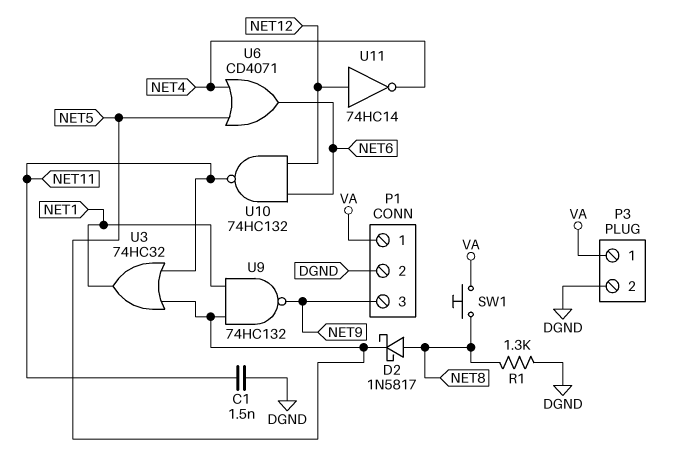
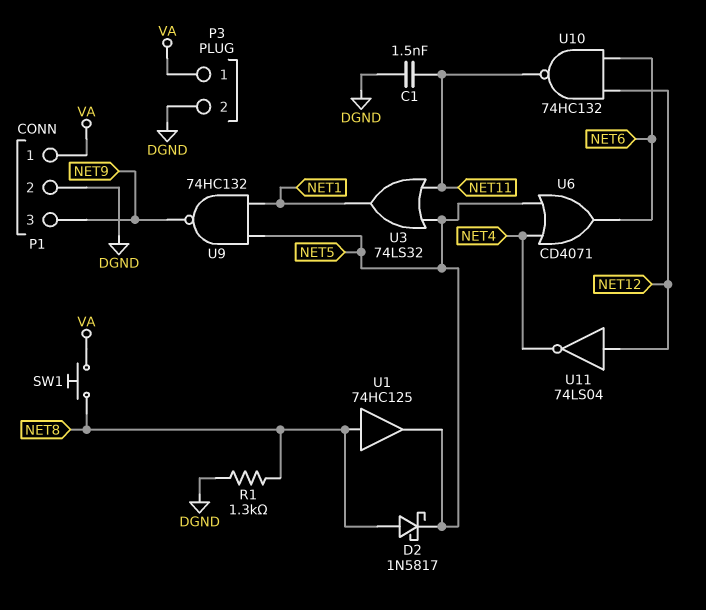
U1: none -> buffer 74HC125 (in NET8, out NET5)
U3: OR 74HC32 (in NET5, in NET11, out NET1) -> OR 74LS32 (in NET5, in NET11, out NET1)
U11: NOT 74HC14 (in NET12, out NET4) -> NOT 74LS04 (in NET12, out NET4)

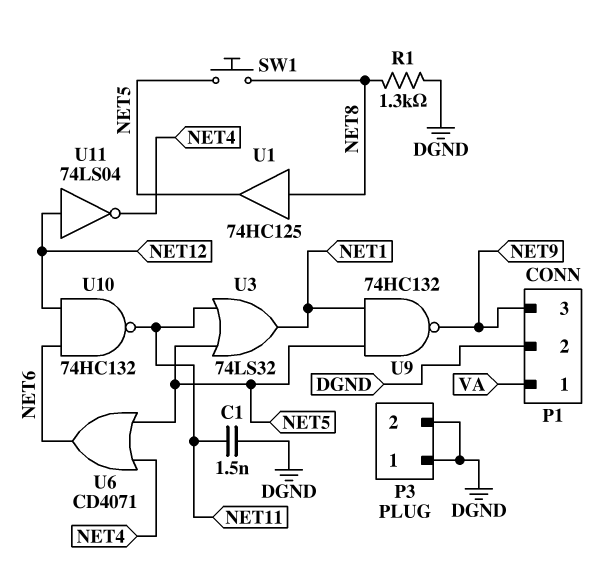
D2: schottky 1N5817 (A NET8, K NET5) -> none
P3 pin 1: VA -> DGND
SW1: button (NET8, VA) -> button (NET5, NET8)

